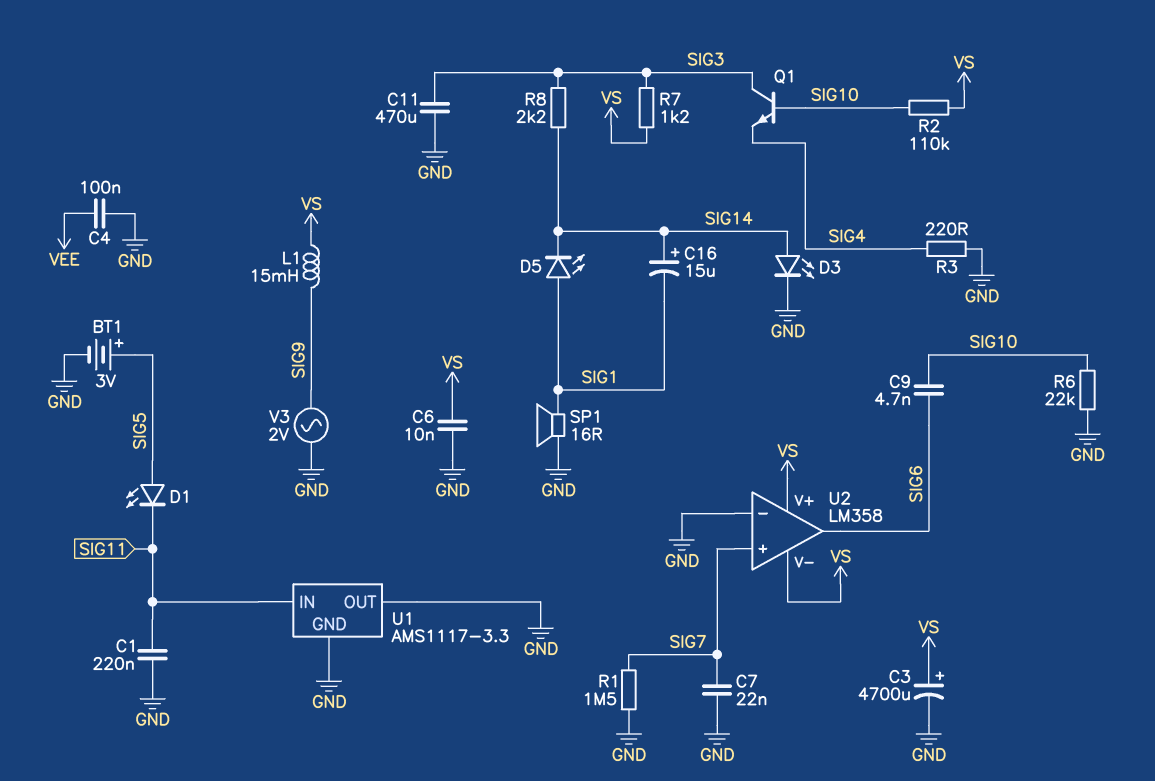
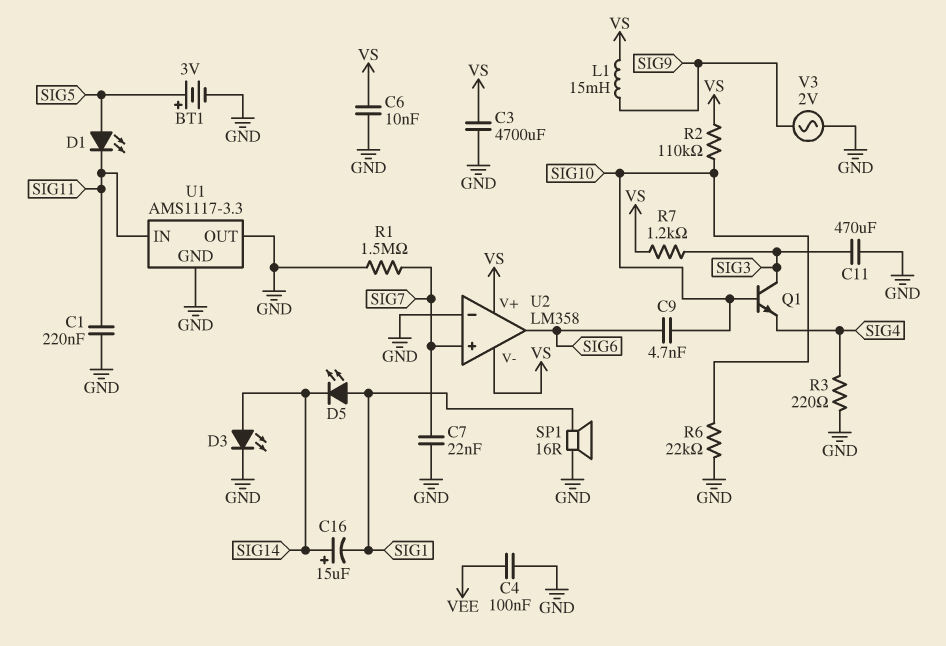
C3: 4700uF (plus VS, minus GND) -> 4700uF (GND, VS)
R8: 2.2k (SIG3, SIG14) -> none

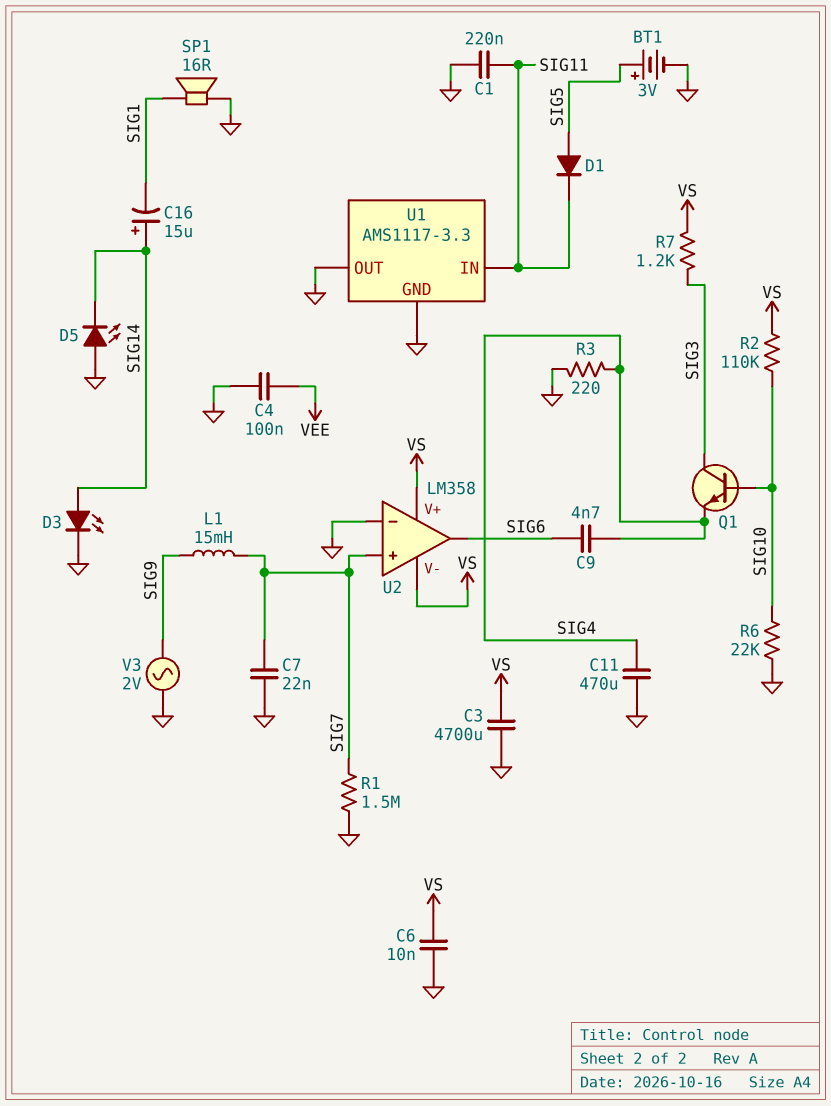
C9: 4.7nF (SIG6, SIG10) -> 4.7nF (SIG4, SIG6)
C11: 470uF (GND, SIG3) -> 470uF (GND, SIG4)
D1: LED (A SIG5, K SIG11) -> diode (A SIG5, K SIG11)
D5: LED (A SIG1, K SIG14) -> LED (A GND, K SIG14)
L1: 15mH (SIG9, VS) -> 15mH (SIG7, SIG9)

